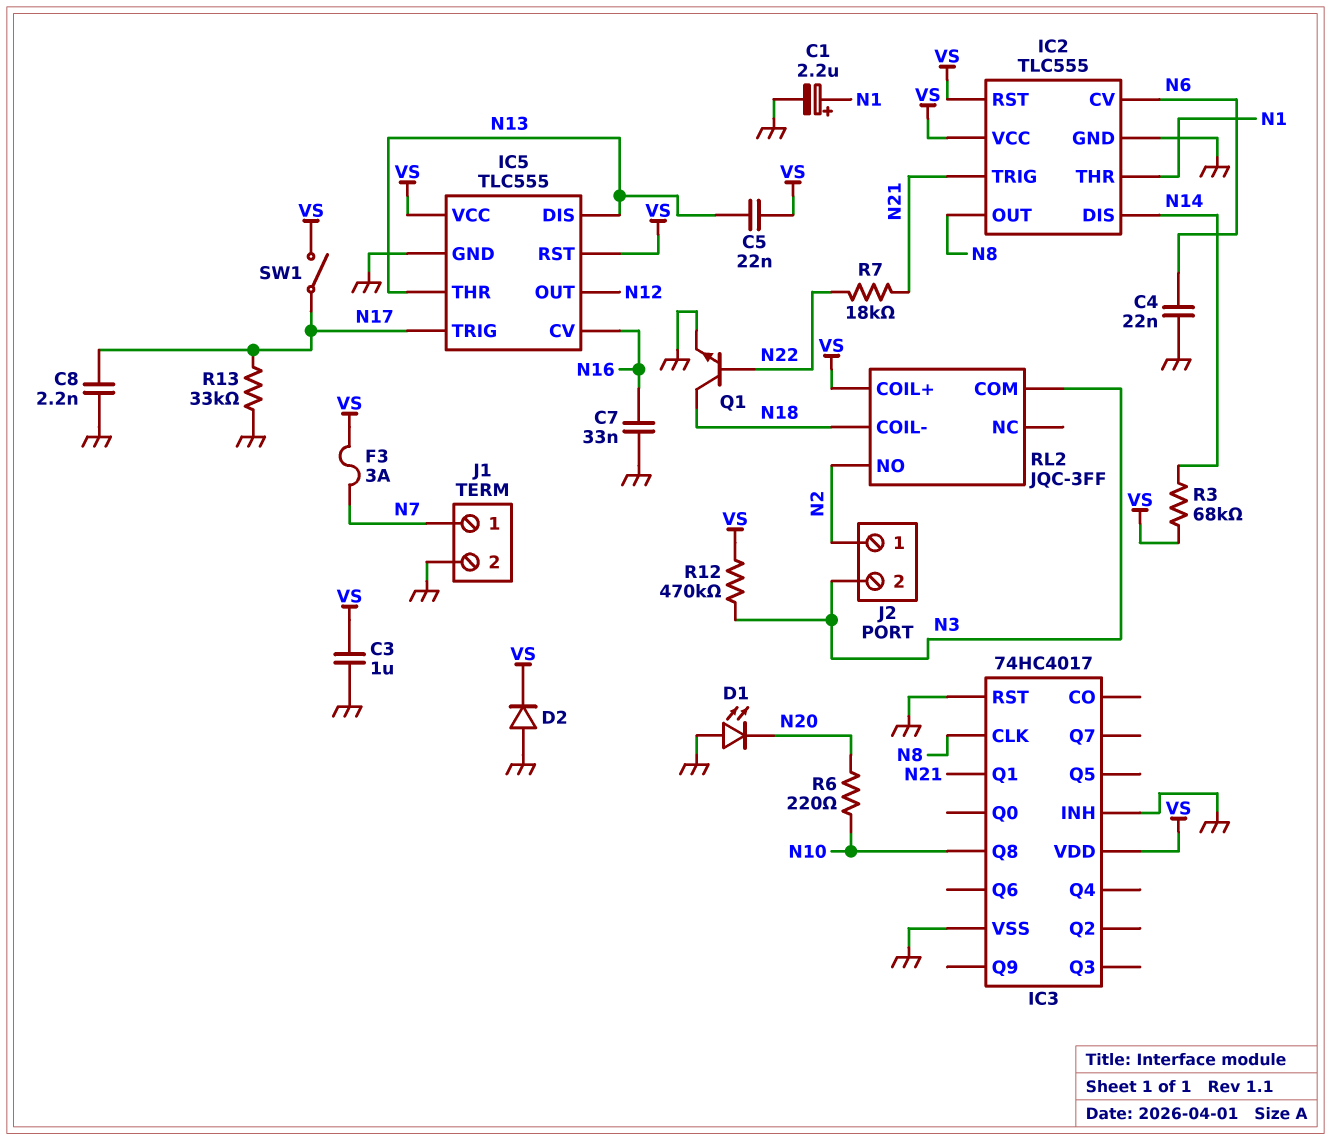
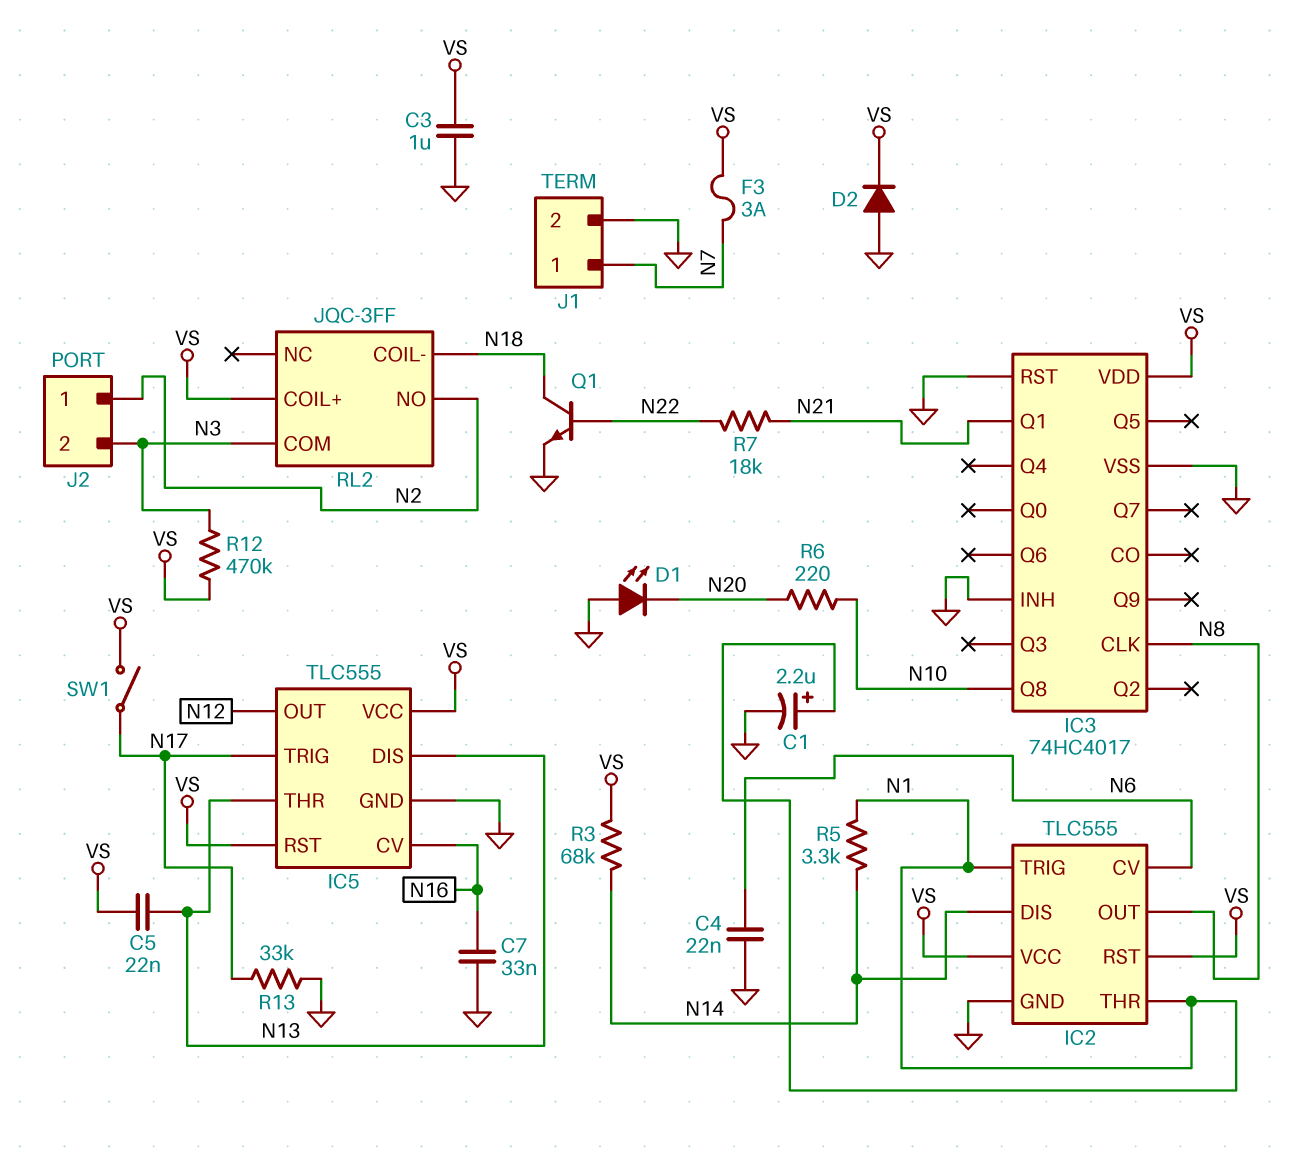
C8: 2.2nF (GND, N17) -> none
IC2 pin TRIG: N21 -> N1
R5: none -> 3.3k (N1, N14)

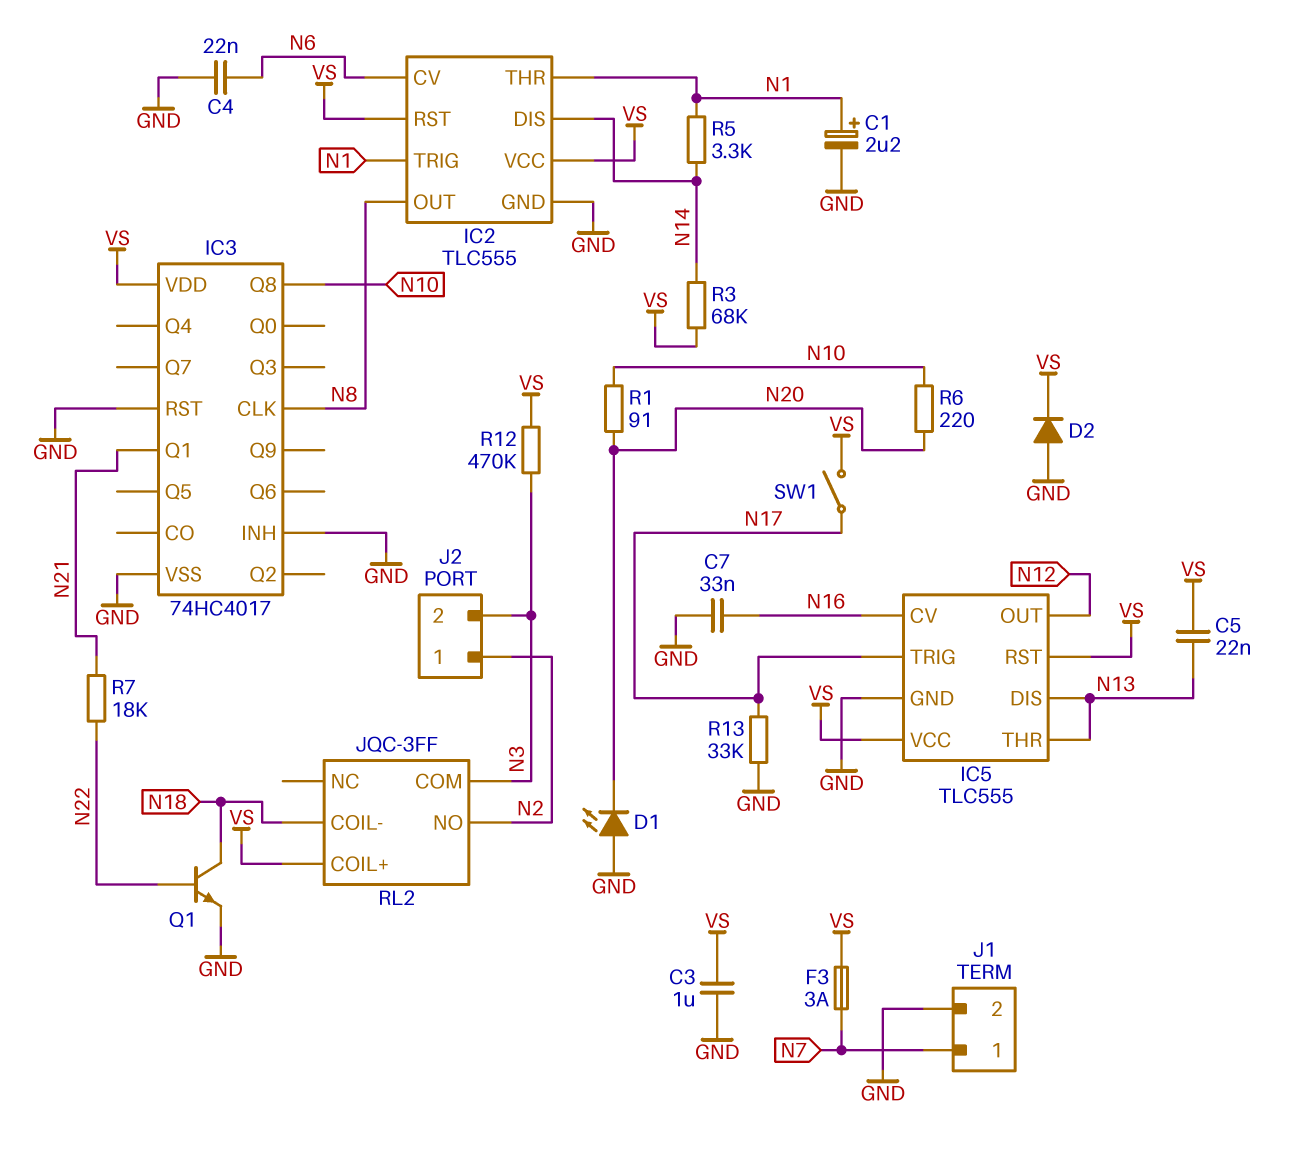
R1: none -> 91 (N10, N20)

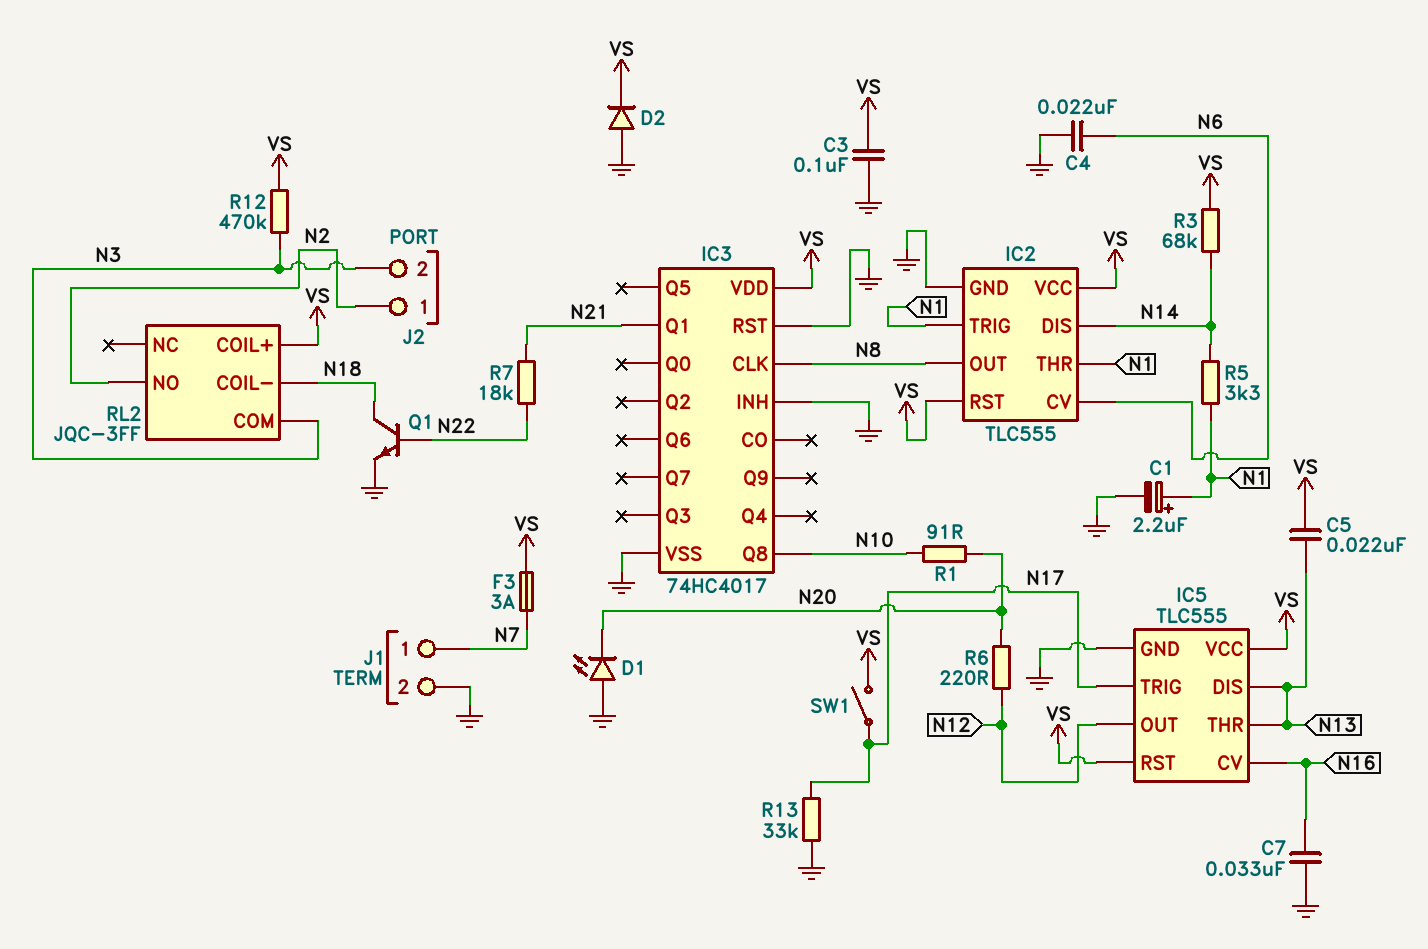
C3: 1uF (GND, VS) -> 100nF (GND, VS)
R6: 220 (N10, N20) -> 220 (N12, N20)

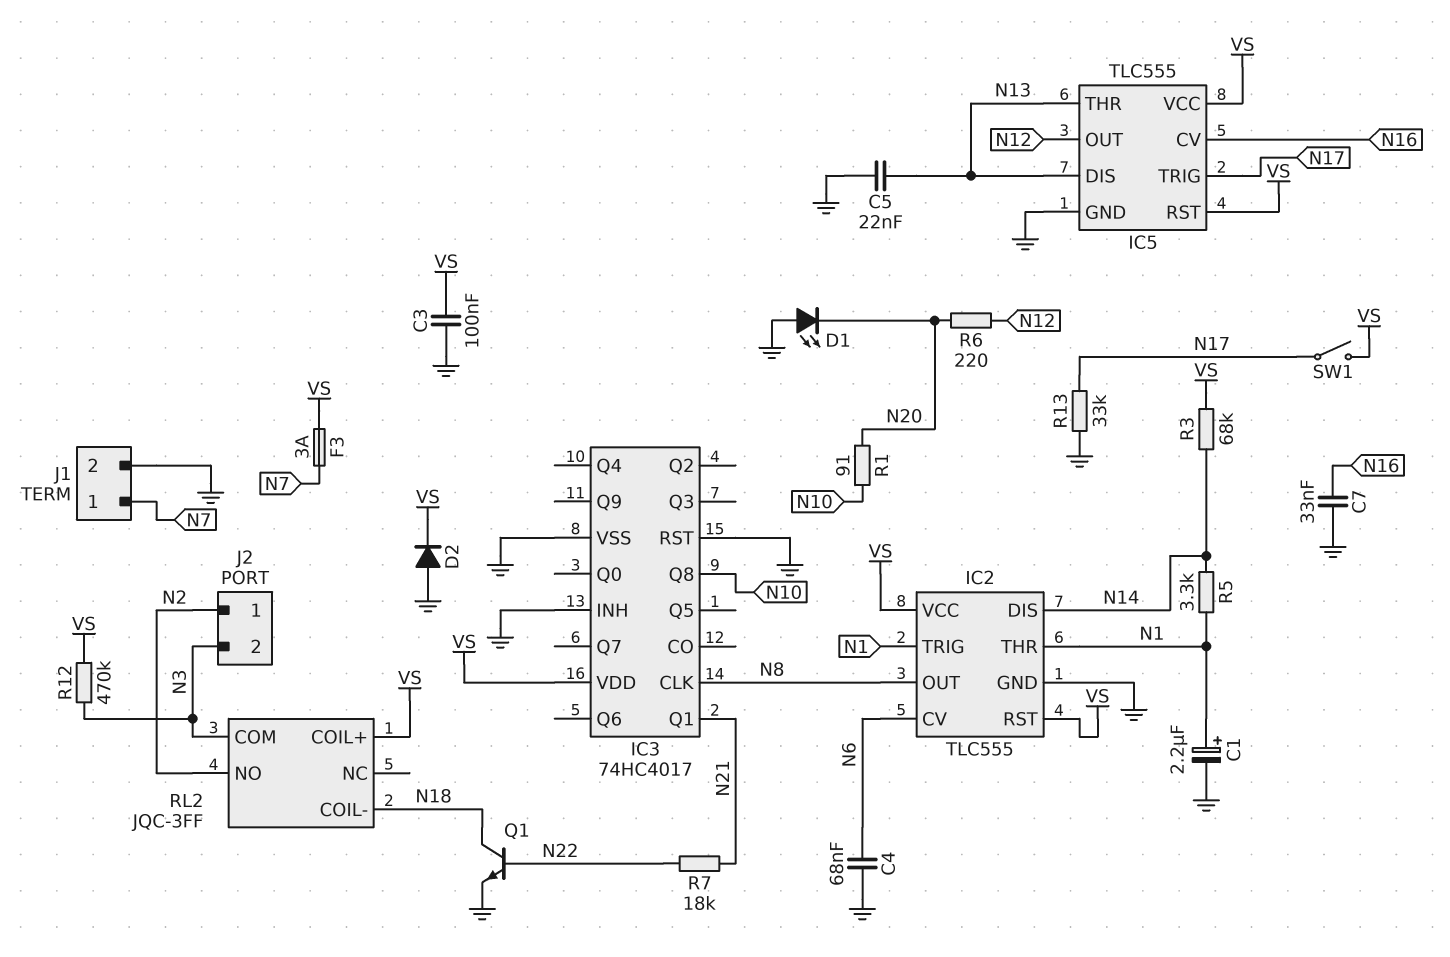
C4: 22nF (GND, N6) -> 68nF (GND, N6)
C5: 22nF (N13, VS) -> 22nF (GND, N13)

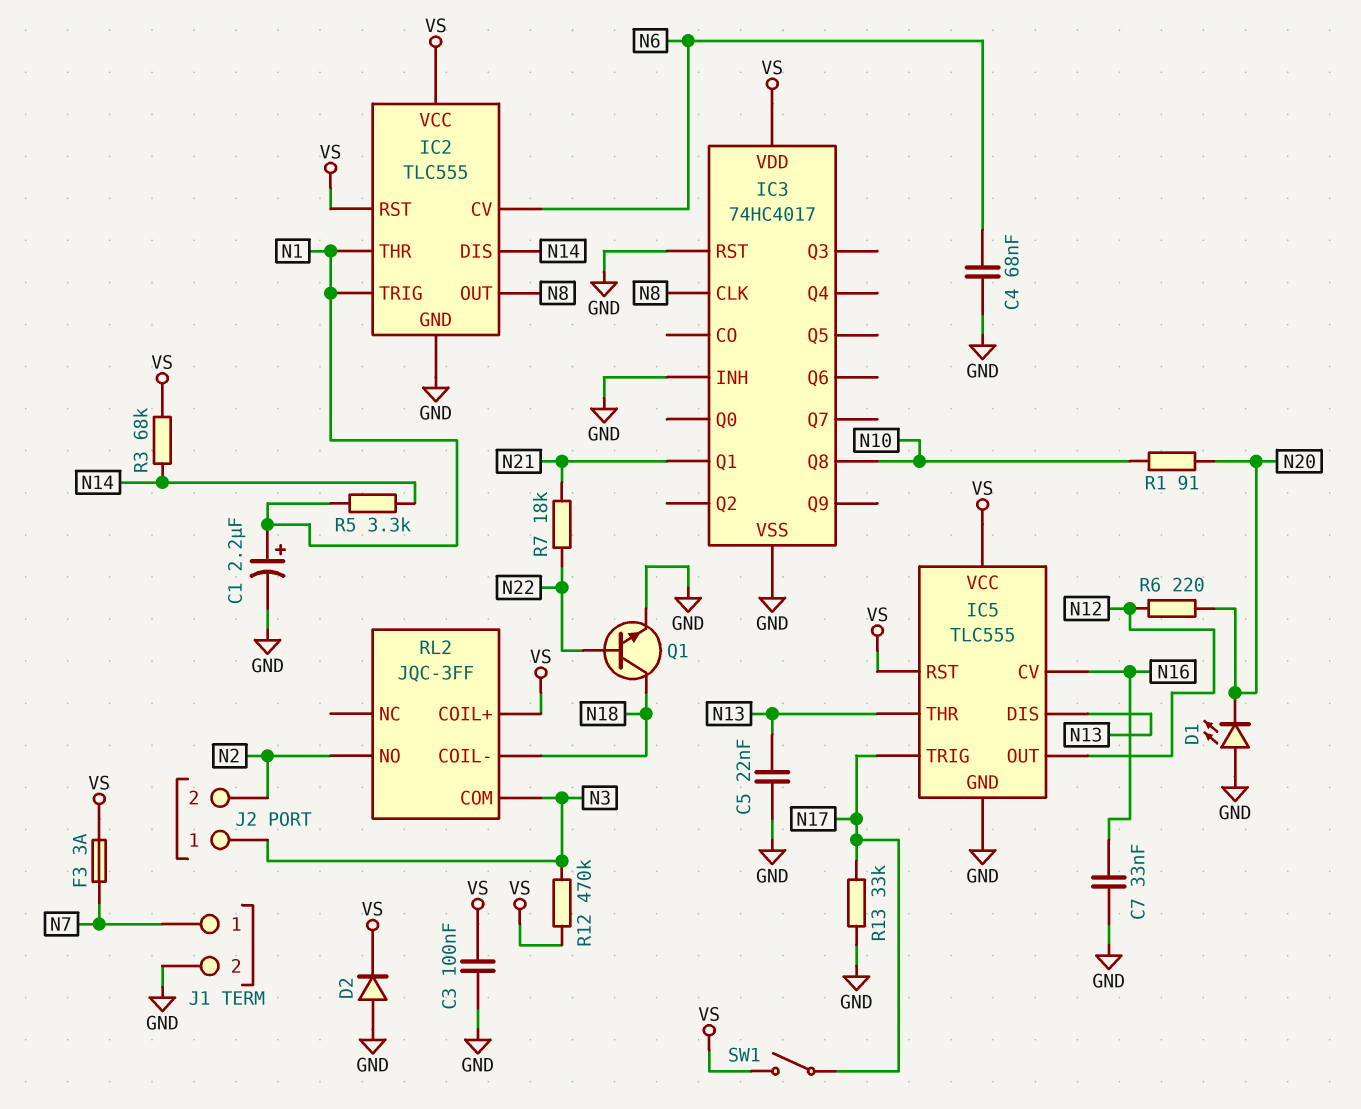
J2 pin 1: N2 -> N3
J2 pin 2: N3 -> N2

